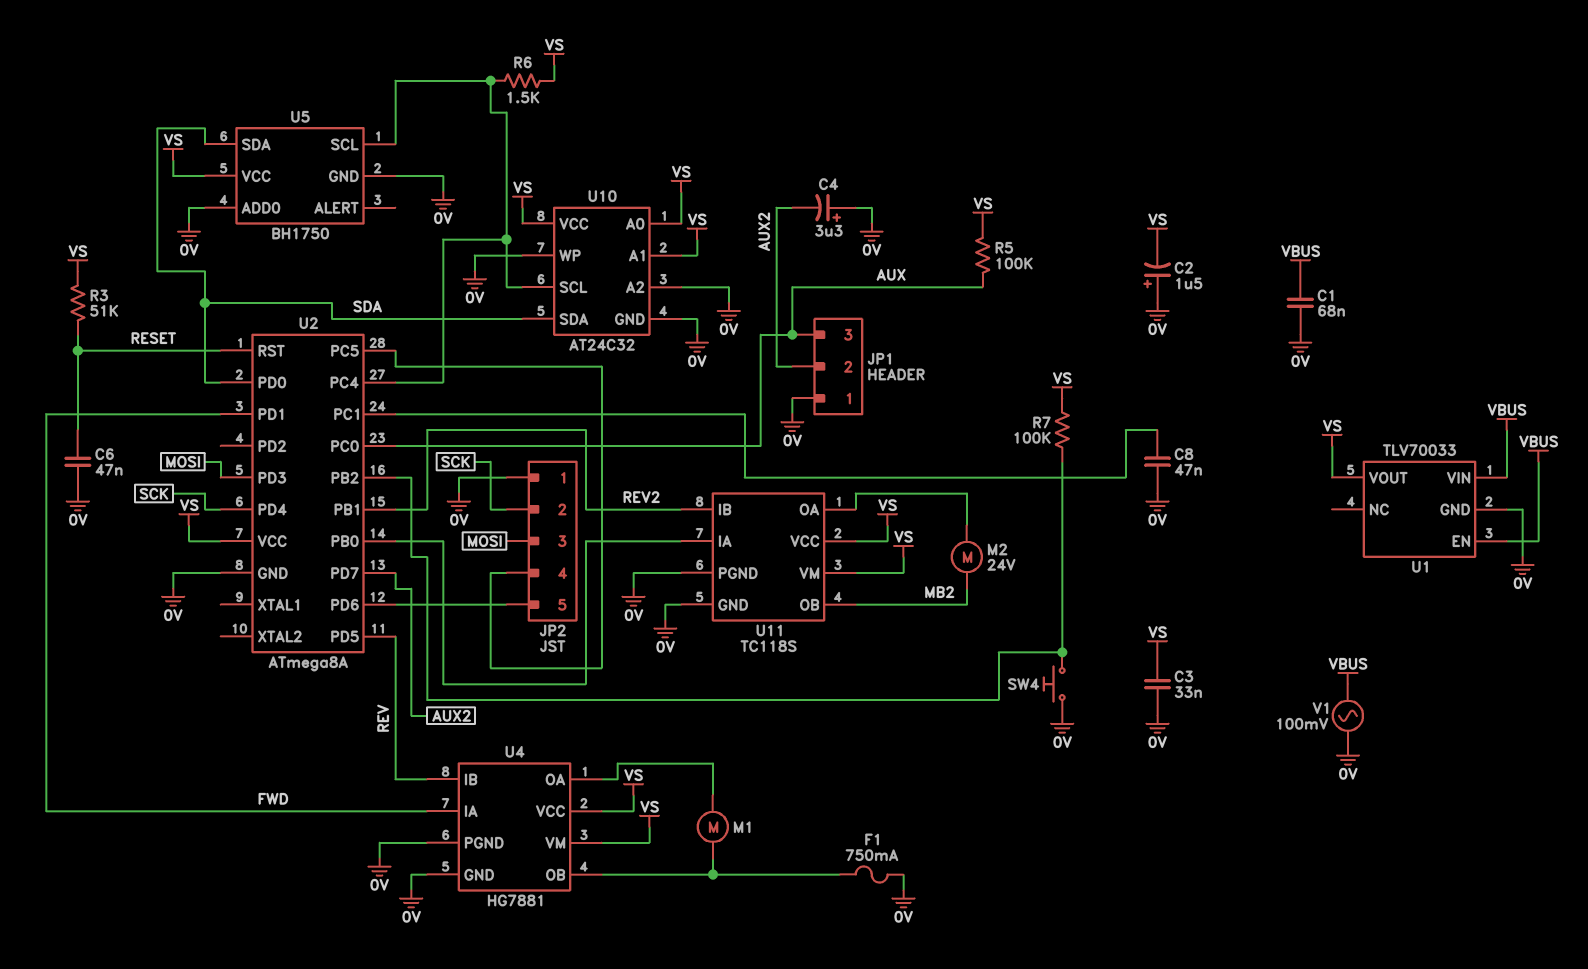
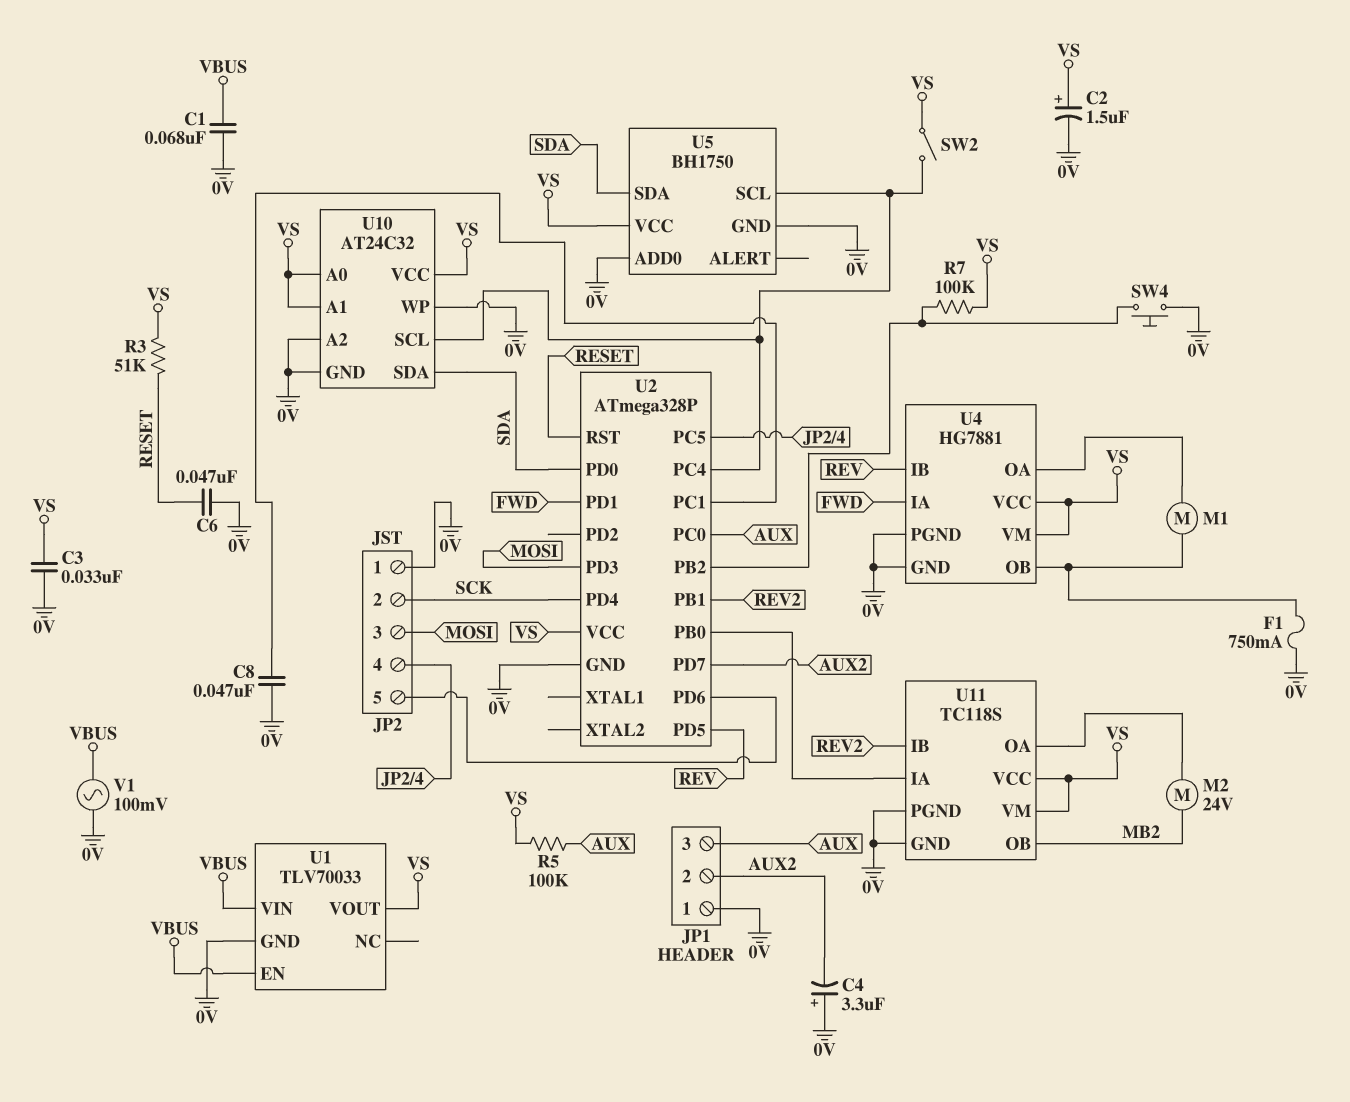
C2: 1.5uF (plus 0V, minus VS) -> 1.5uF (plus VS, minus 0V)
R6: 1.5k (U2/PC4, VS) -> none
SW2: none -> switch (U2/PC4, VS)
U2: ATmega8A -> ATmega328P

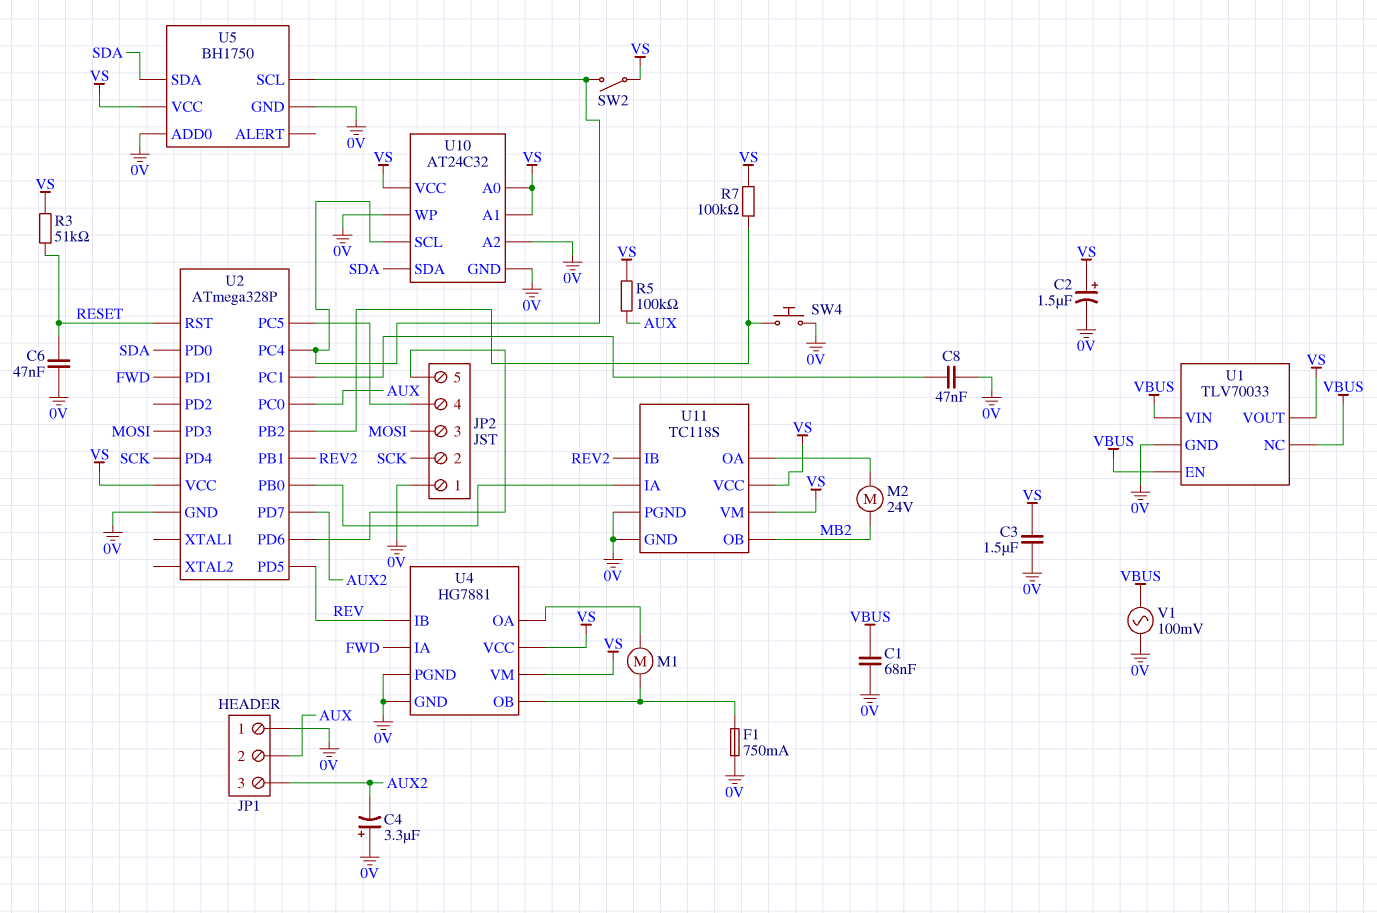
C3: 33nF (0V, VS) -> 1.5uF (0V, VS)
JP1 pin 2: AUX2 -> AUX
JP1 pin 3: AUX -> AUX2
U1 pin NC: none -> VBUS

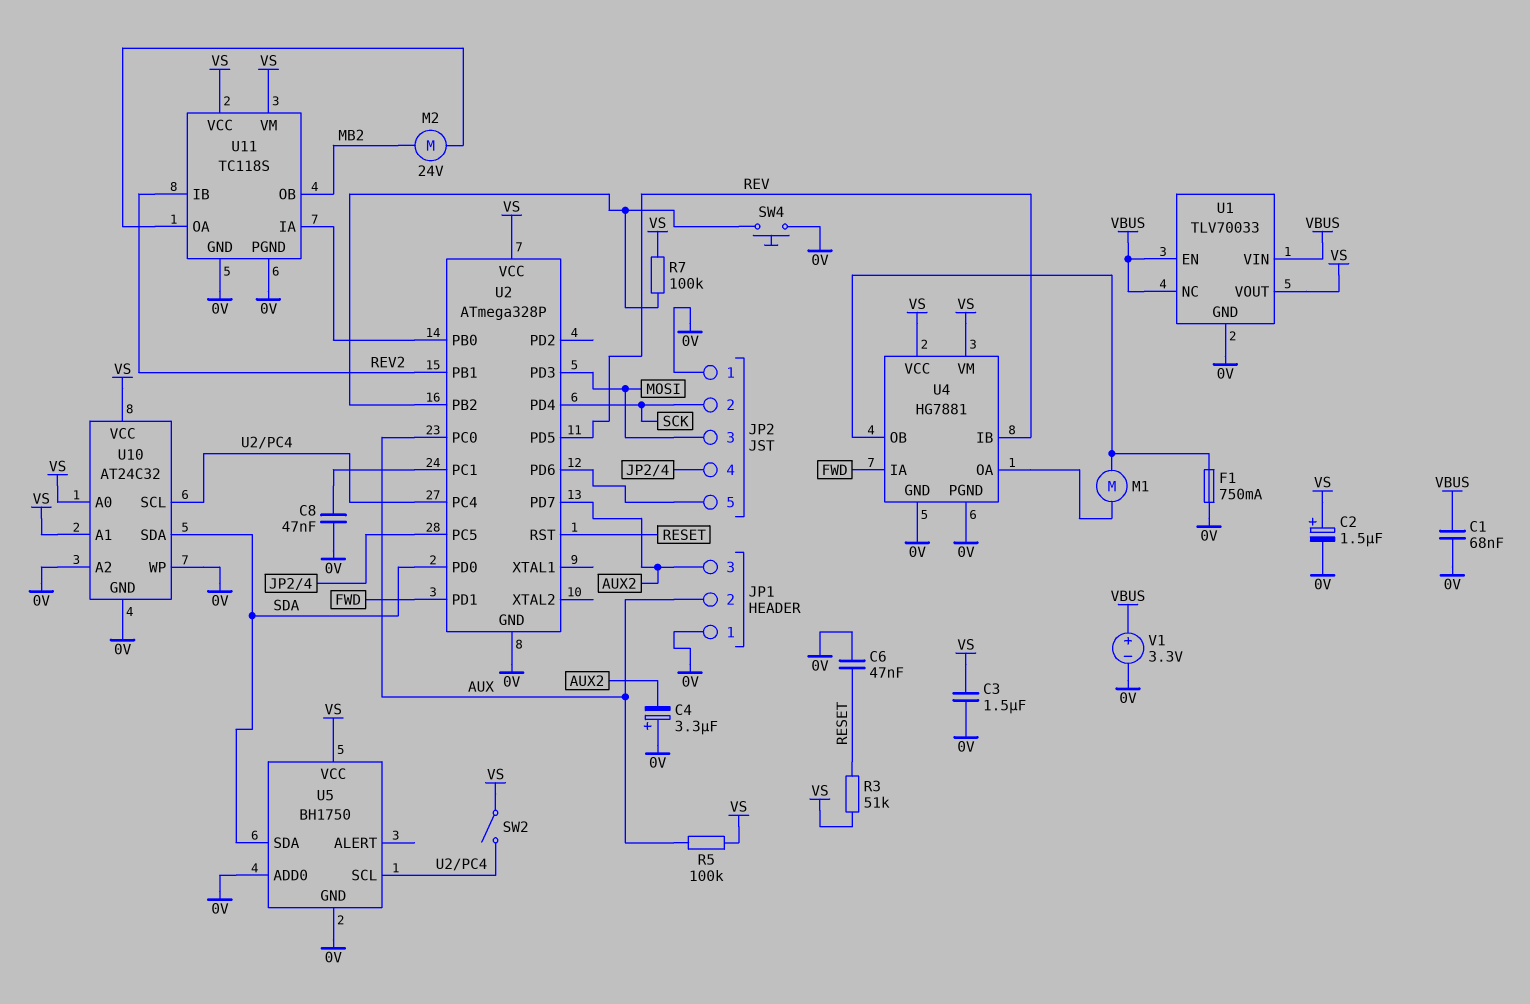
V1: AC 100mV (0V, VBUS) -> 3.3V (plus VBUS, minus 0V)

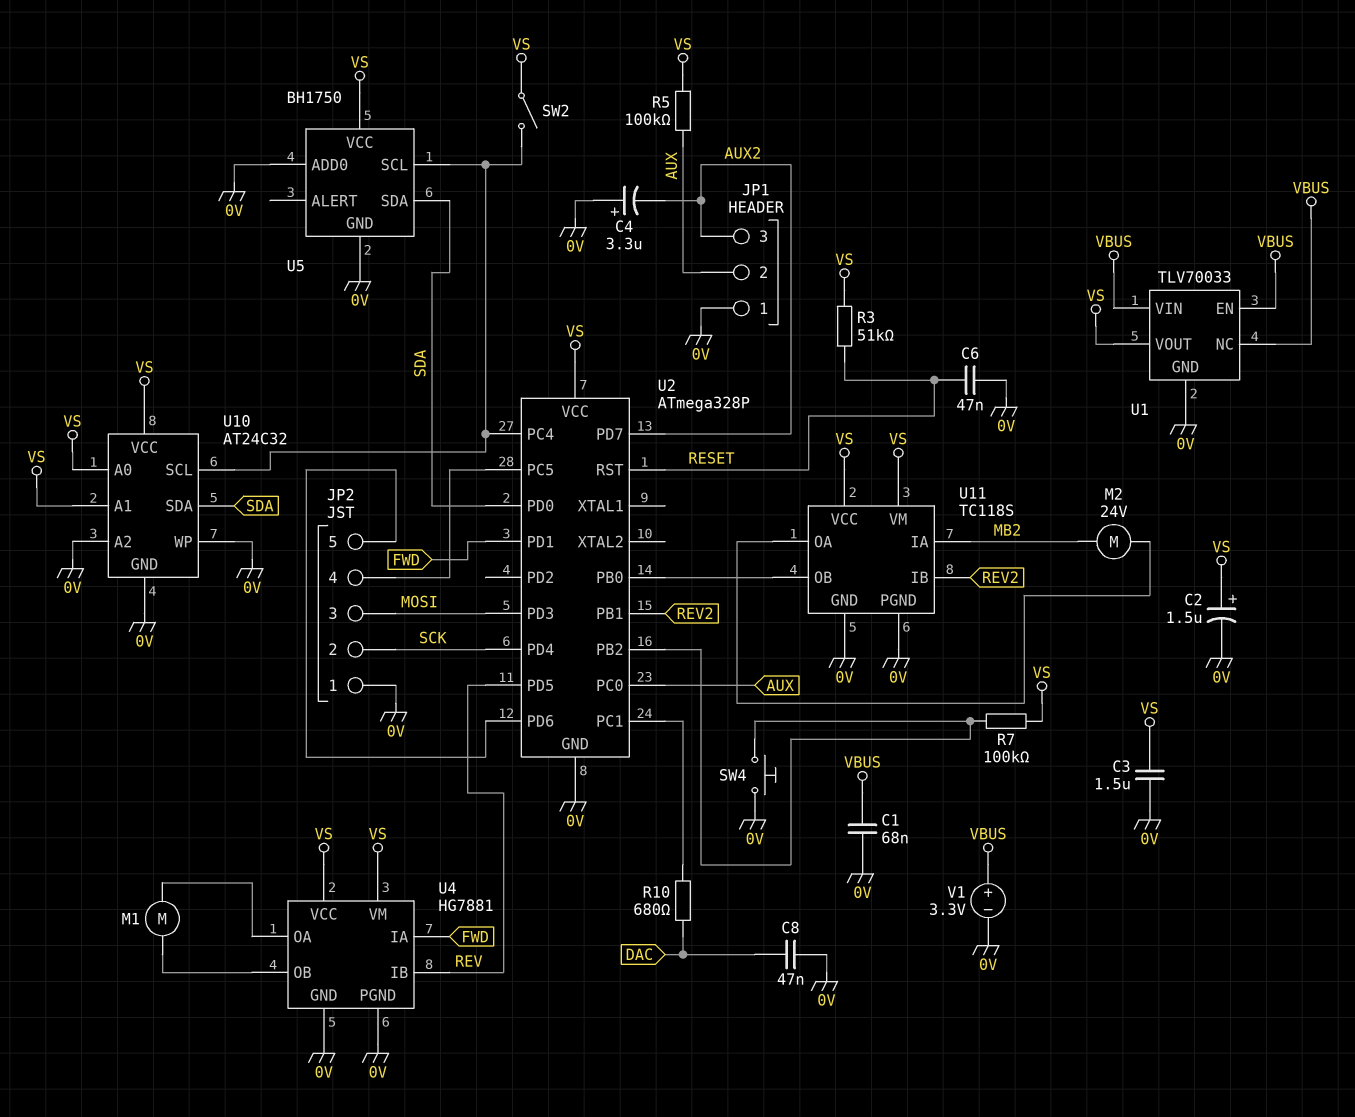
C8: 47nF (0V, U2/PC1) -> 47nF (0V, DAC)
F1: 750mA (0V, U4/OB) -> none
R10: none -> 680 (DAC, U2/PC1)
U11 pin IA: U2/PB0 -> MB2
U11 pin OB: MB2 -> U2/PB0

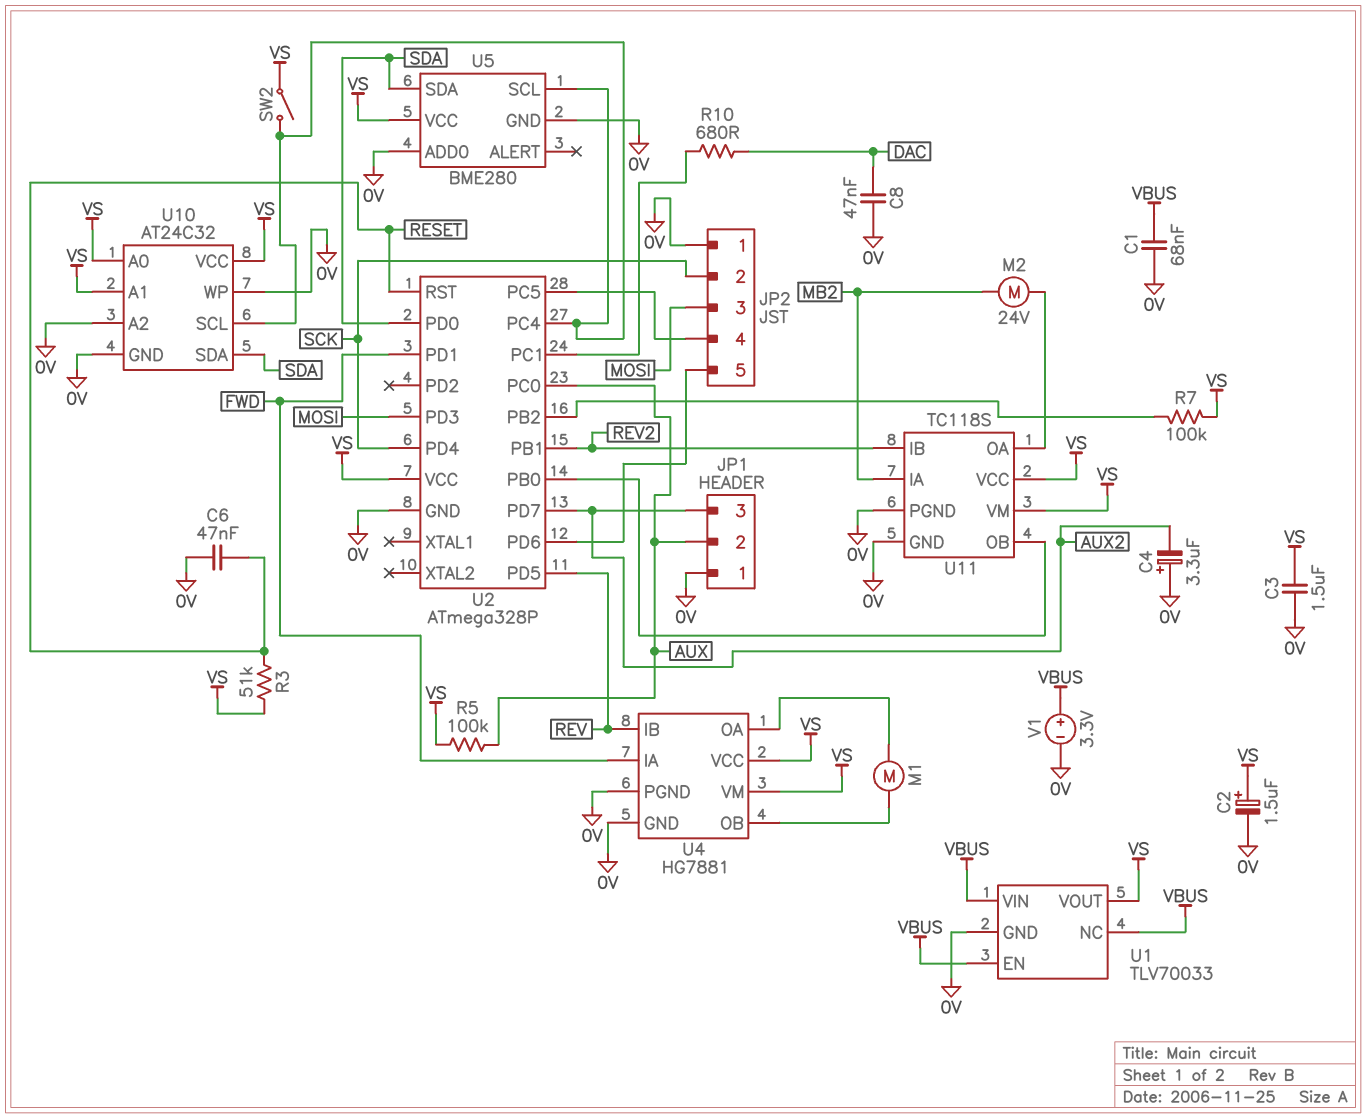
SW4: button (0V, U2/PB2) -> none
U5: BH1750 -> BME280

